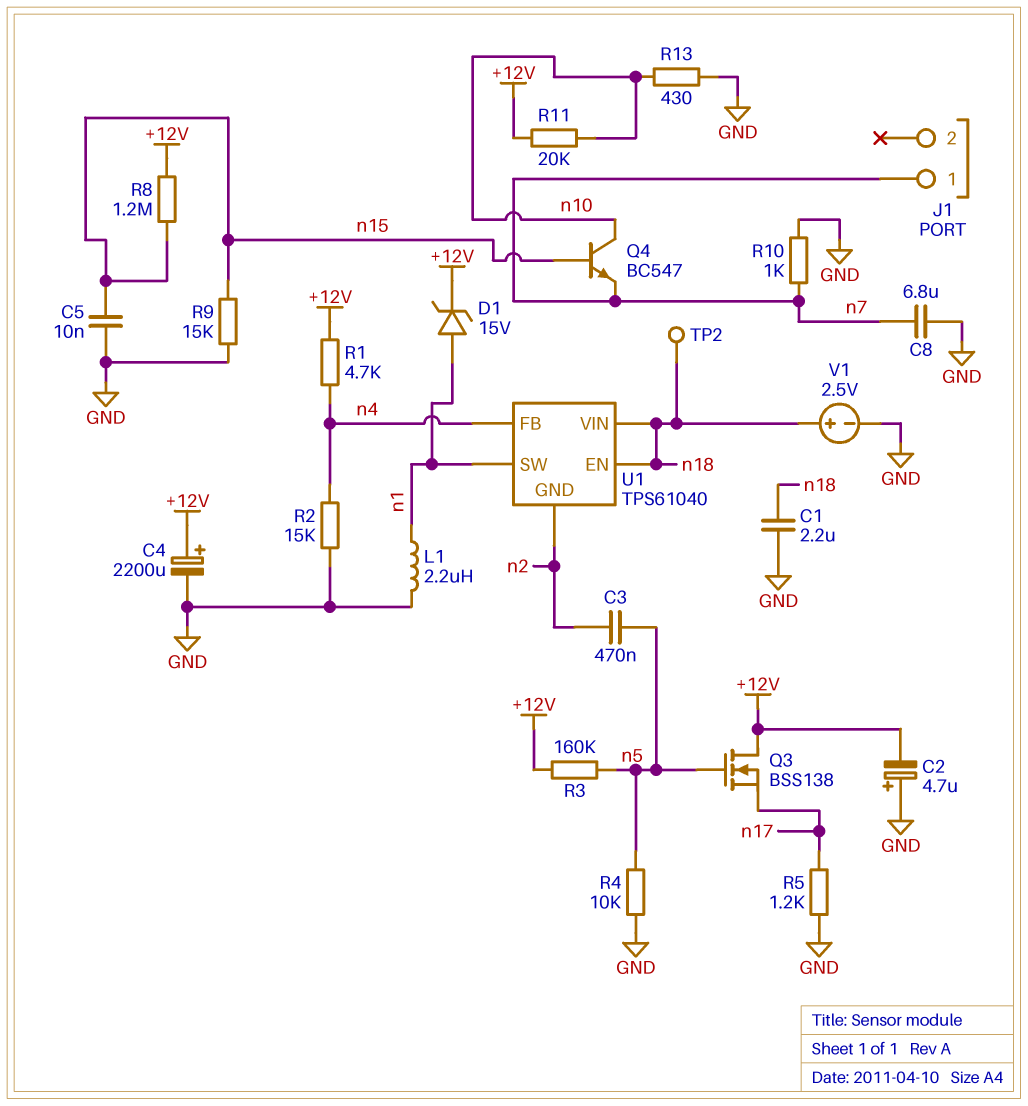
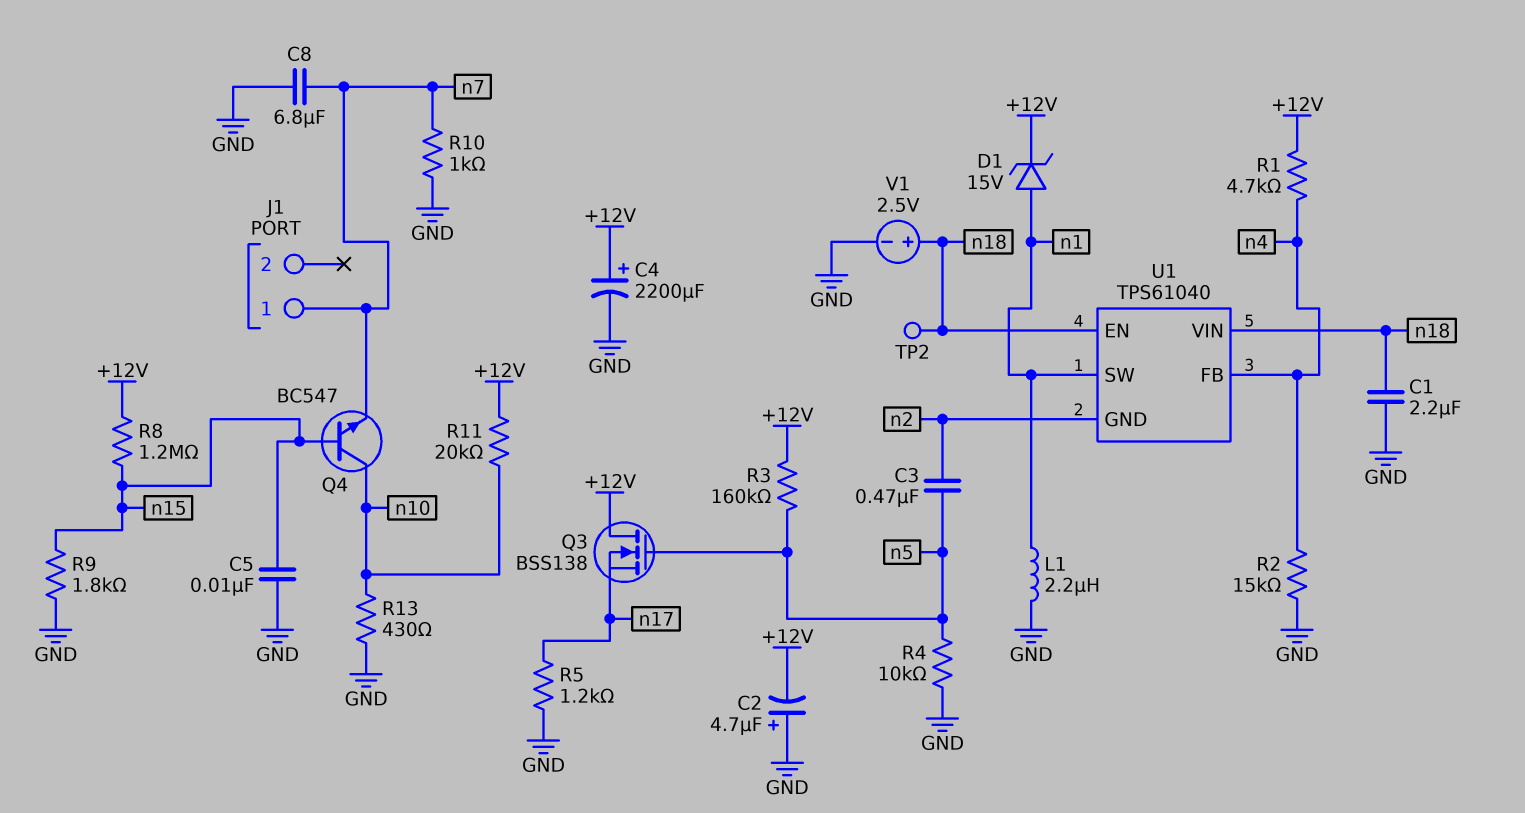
R9: 15k (GND, n15) -> 1.8k (GND, n15)

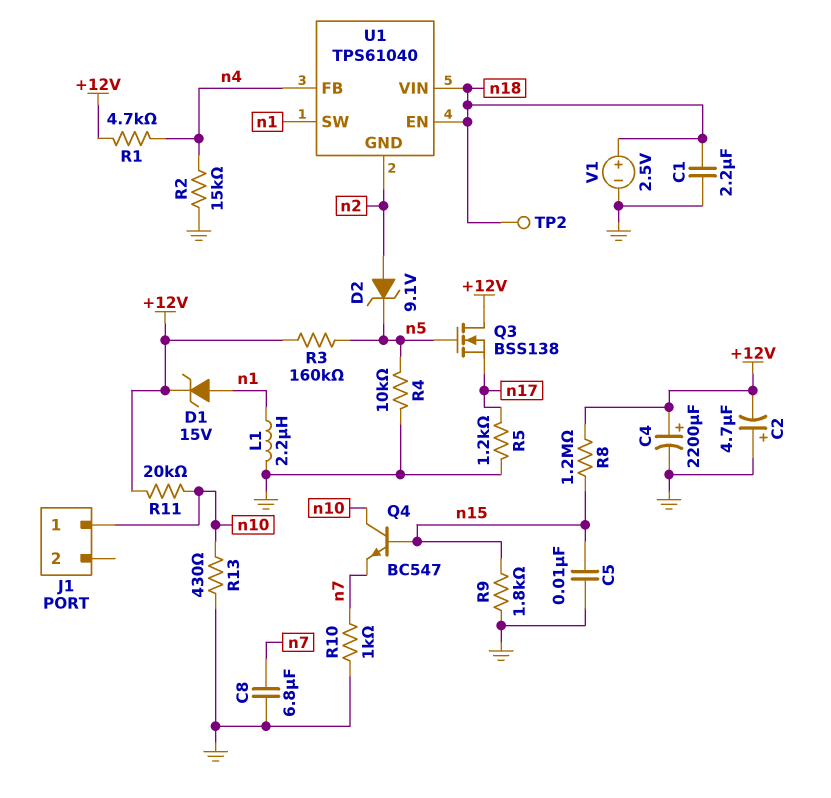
C3: 470nF (n2, n5) -> none
D2: none -> zener 9.1V (A n2, K n5)
J1 pin 1: n7 -> n10

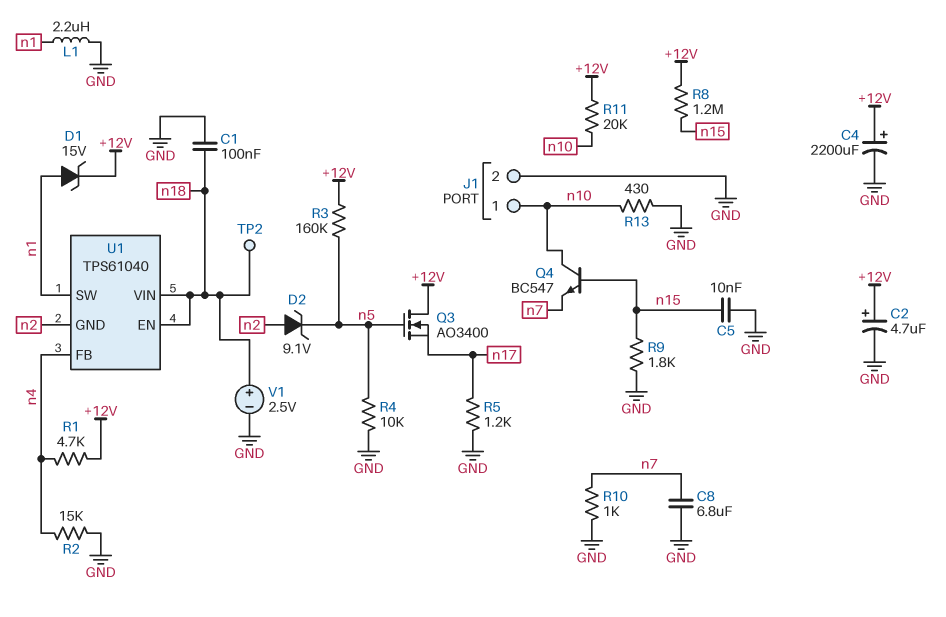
C1: 2.2uF (GND, n18) -> 100nF (GND, n18)
C2: 4.7uF (plus GND, minus +12V) -> 4.7uF (plus +12V, minus GND)
J1 pin 2: none -> GND
Q3: NMOS BSS138 (G n5, D +12V, S n17) -> NMOS AO3400 (G n5, D +12V, S n17)

